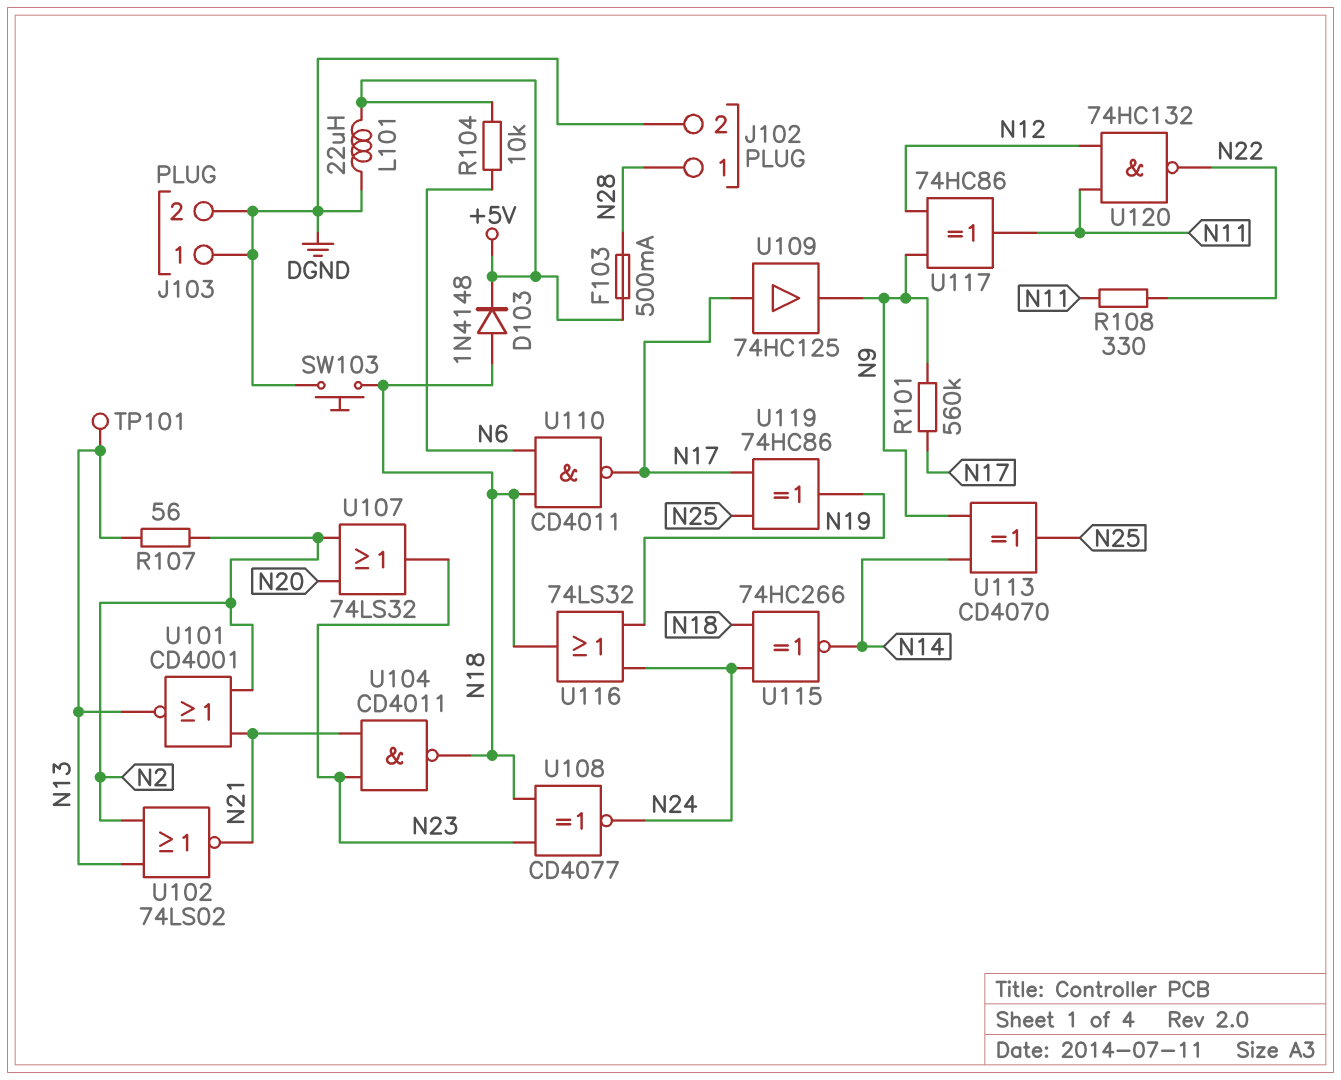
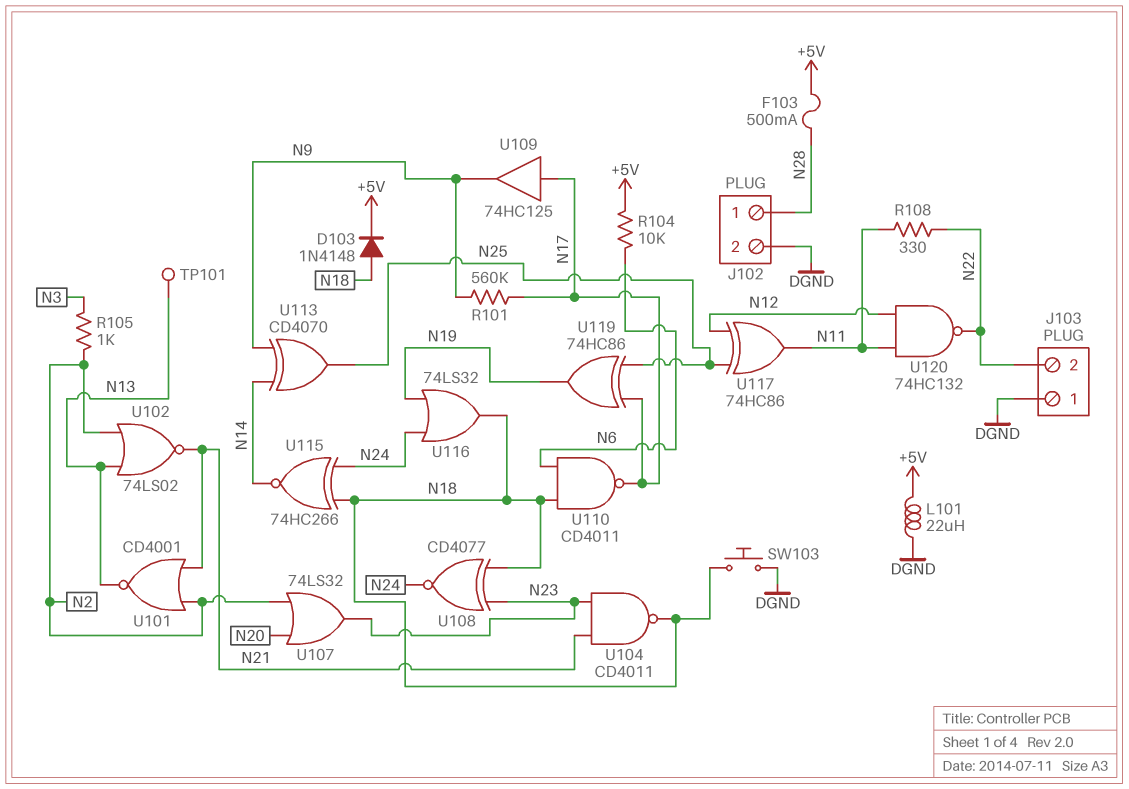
J103 pin 2: DGND -> N22
R105: none -> 1k (N2, N3)
R107: 56 (N2, N13) -> none
U117: XOR 74HC86 (in N9, in N12, out N11) -> XOR 74HC86 (in N12, in N25, out N11)

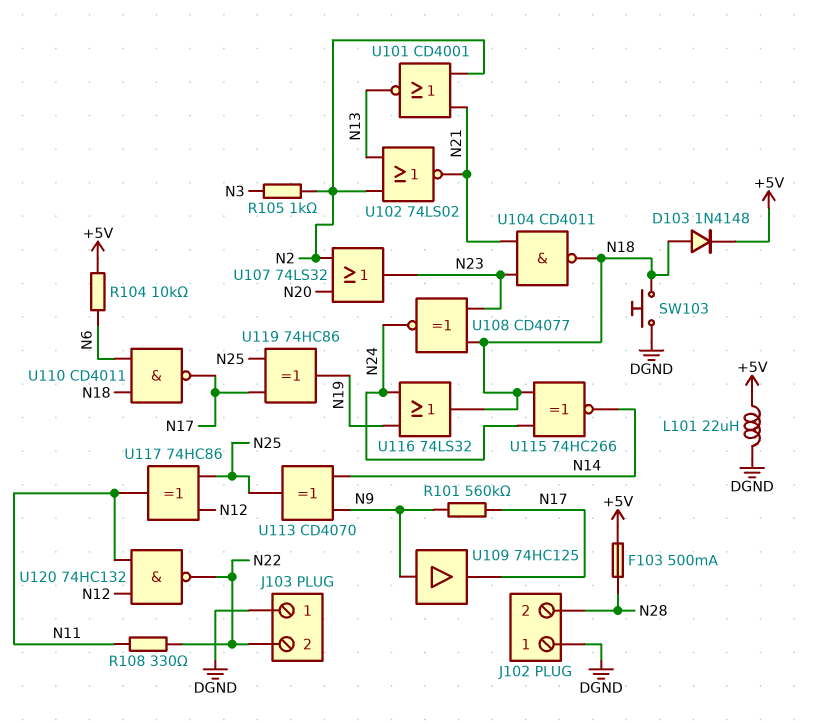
J102 pin 1: N28 -> DGND
J102 pin 2: DGND -> N28
TP101: test point (N13) -> none
U109: buffer 74HC125 (in N17, out N9) -> buffer 74HC125 (in N9, out N17)

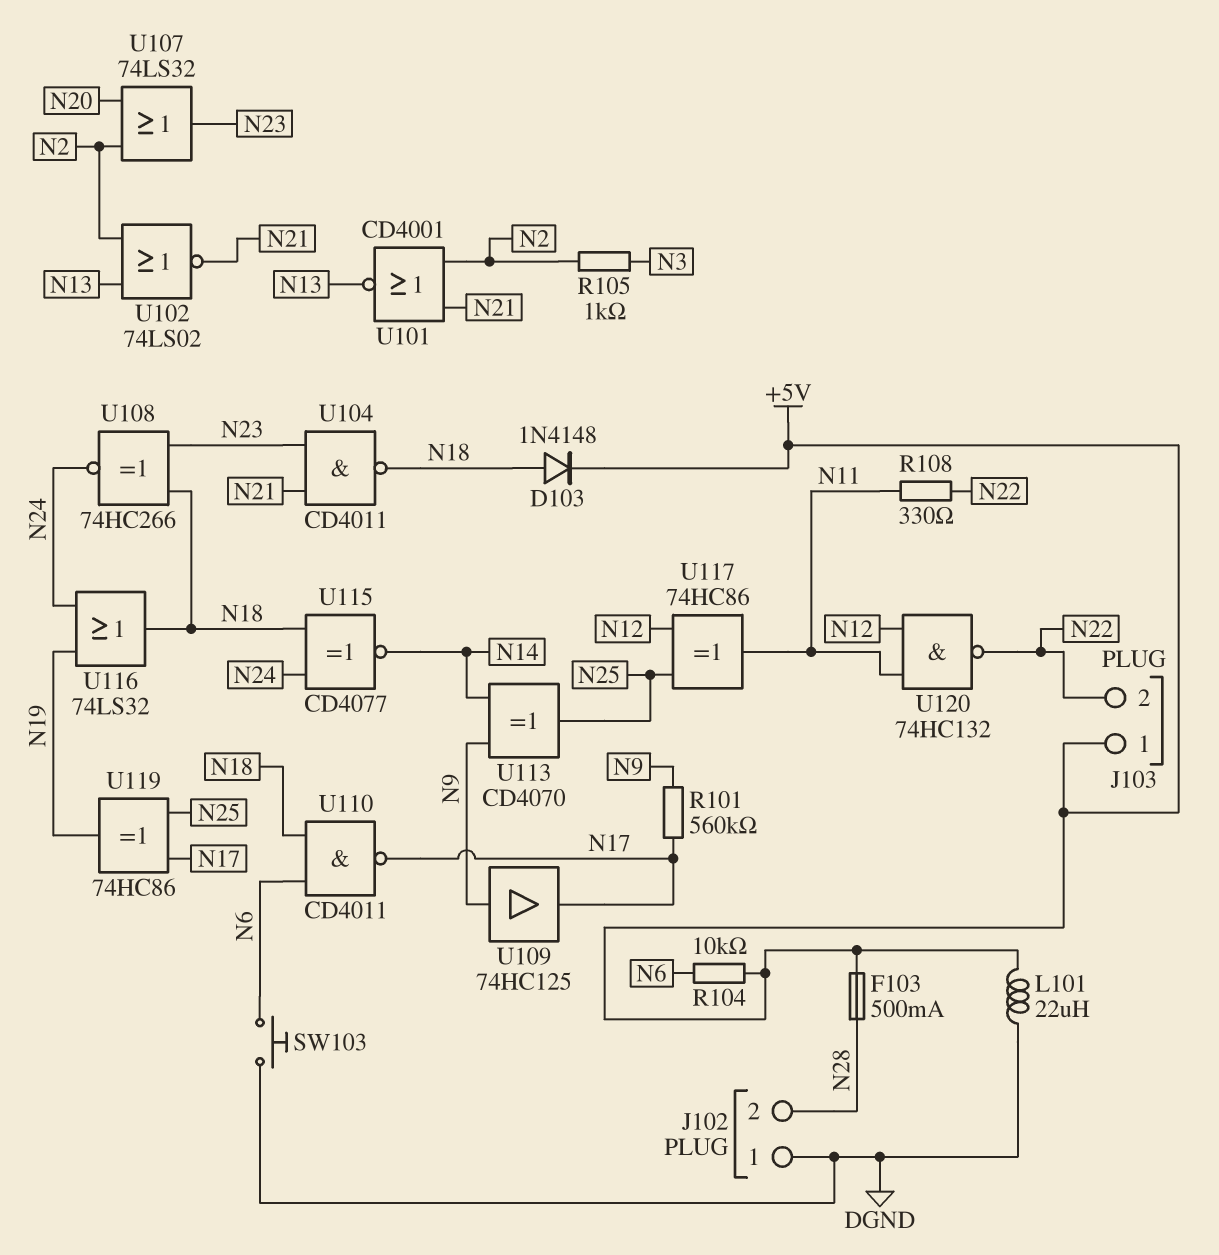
J103 pin 1: DGND -> +5V
SW103: button (DGND, N18) -> button (DGND, N6)
U108: XNOR CD4077 (in N18, in N23, out N24) -> XNOR 74HC266 (in N18, in N23, out N24)
U115: XNOR 74HC266 (in N18, in N24, out N14) -> XNOR CD4077 (in N18, in N24, out N14)

